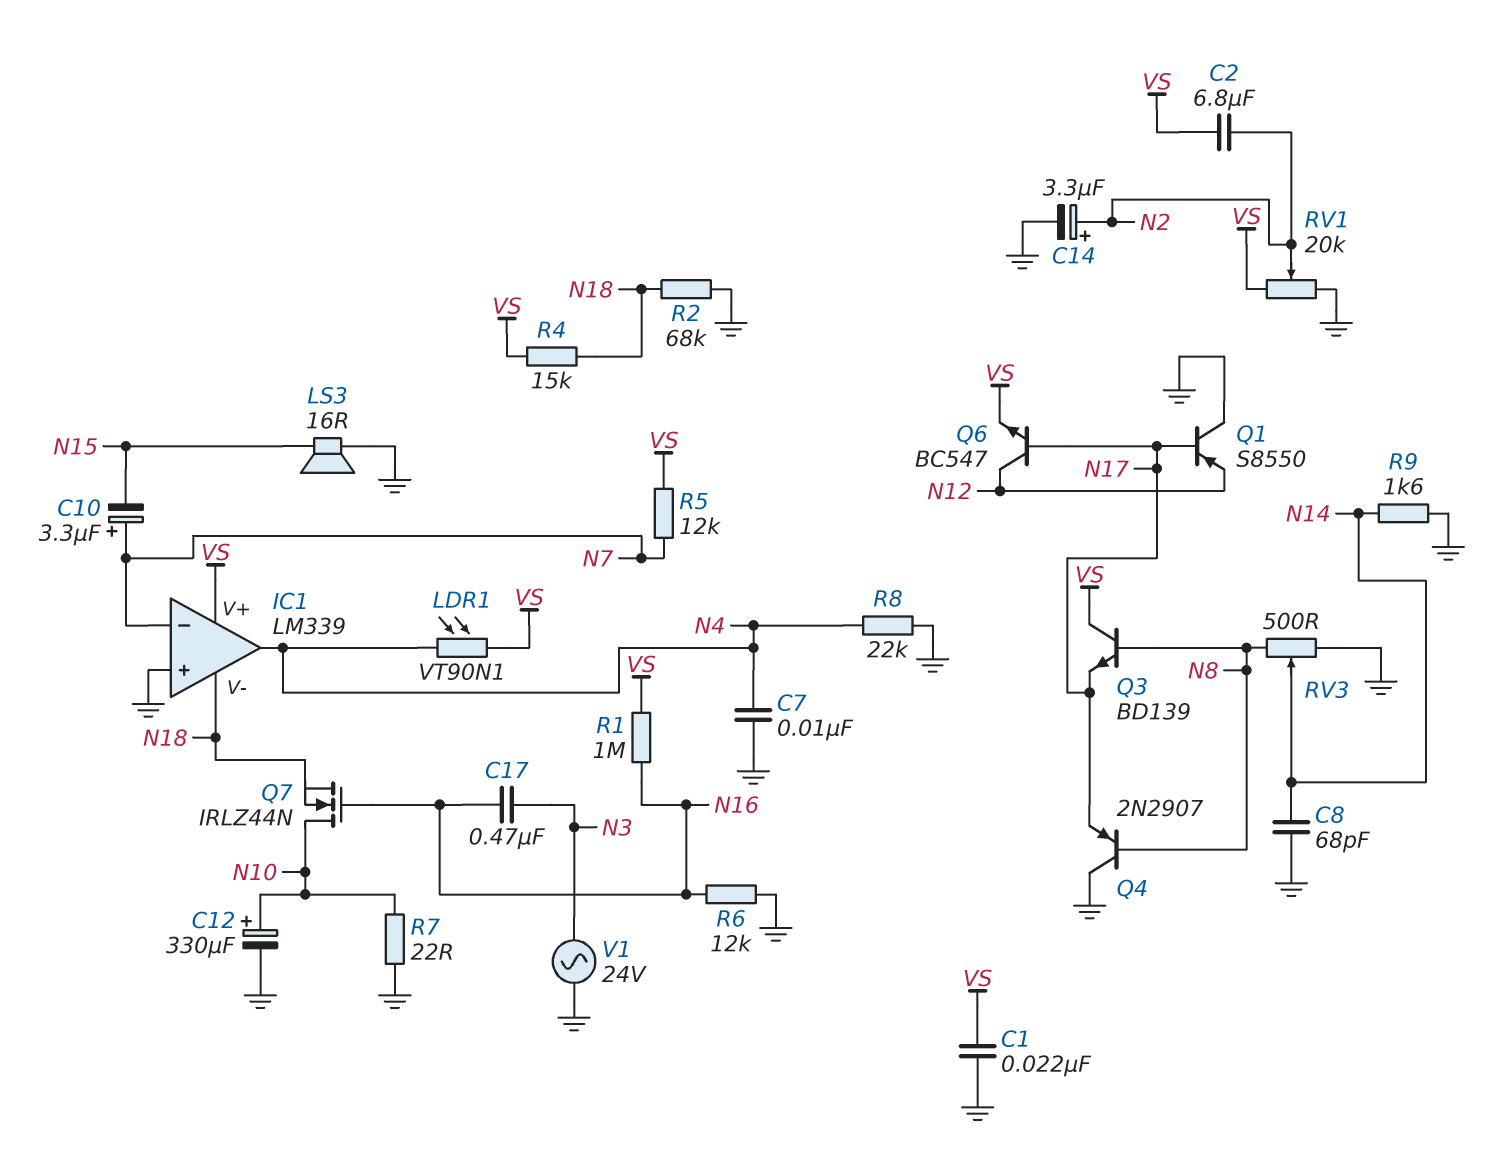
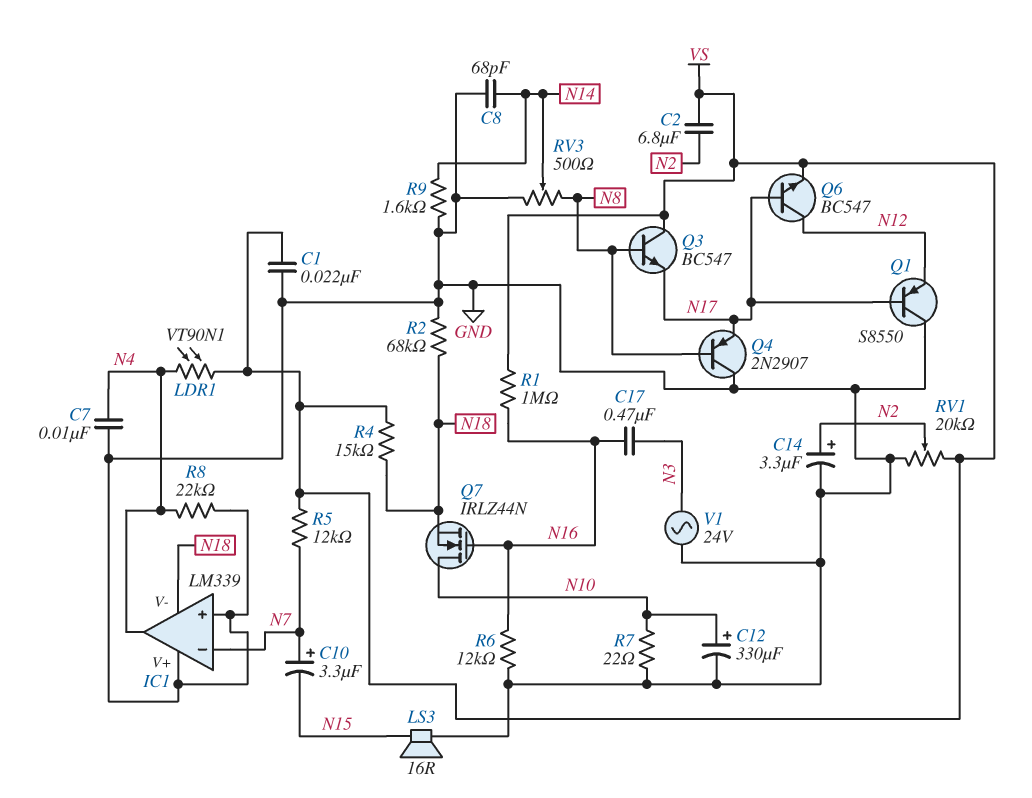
IC1 pin V+: VS -> GND
Q3: NPN BD139 (B N8, C VS, E N17) -> NPN BC547 (B N8, C VS, E N17)

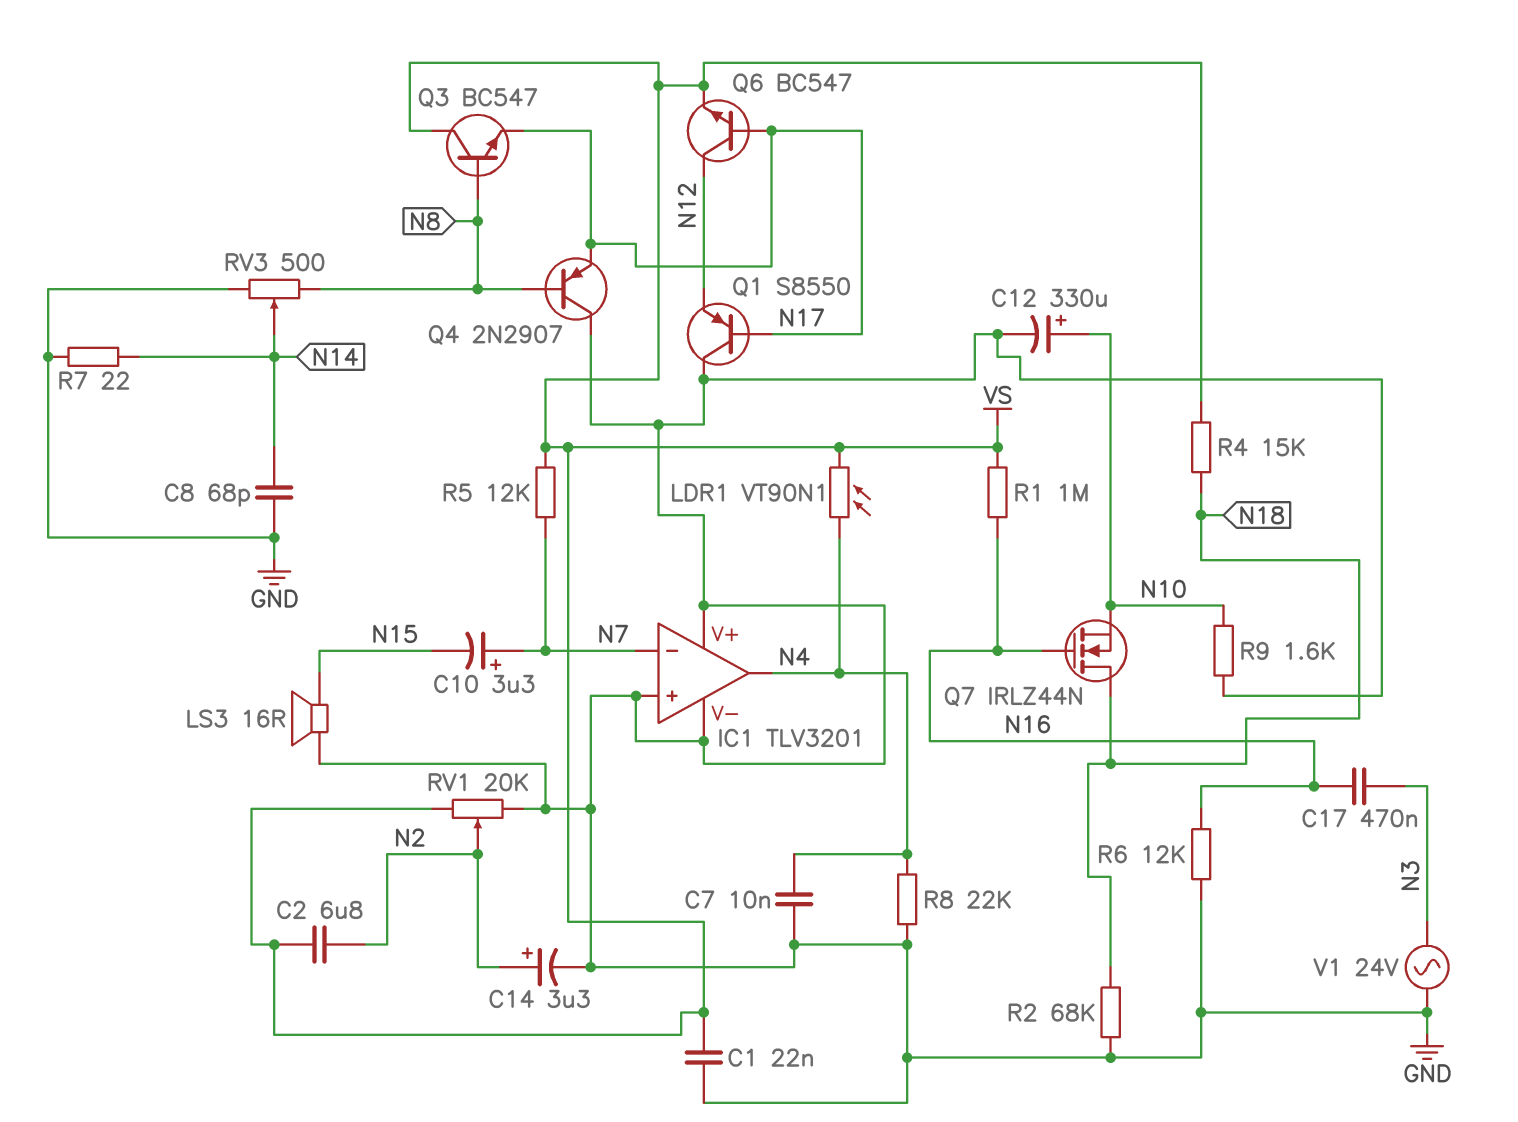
IC1: LM339 -> TLV3201
IC1 pin V-: N18 -> GND
Q7: NMOS IRLZ44N (G N16, D N10, S N18) -> NMOS IRLZ44N (G N16, D N18, S N10)
R7: 22 (GND, N10) -> 22 (GND, N14)
R9: 1.6k (GND, N14) -> 1.6k (GND, N10)

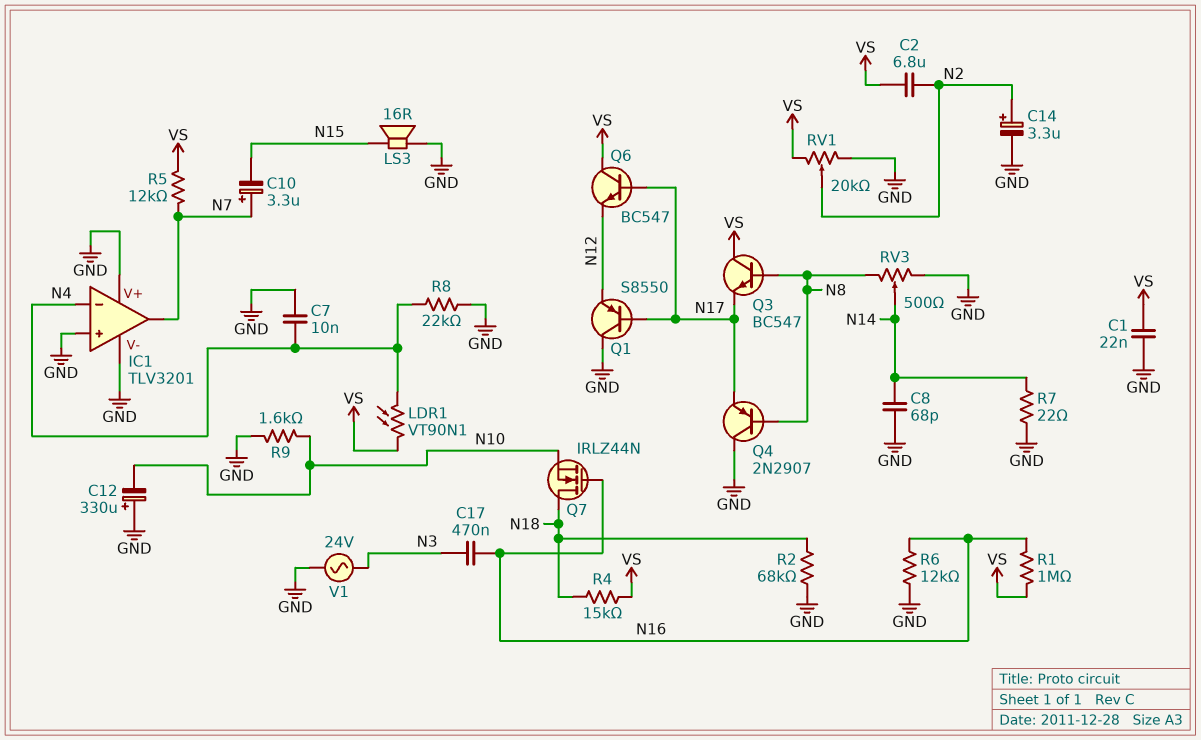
C12: 330uF (plus N10, minus GND) -> 330uF (plus GND, minus N10)
IC1 pin in-: N7 -> N4
IC1 pin out: N4 -> N7
Q6: NPN BC547 (B N17, C N12, E VS) -> NPN BC547 (B N17, C VS, E N12)

